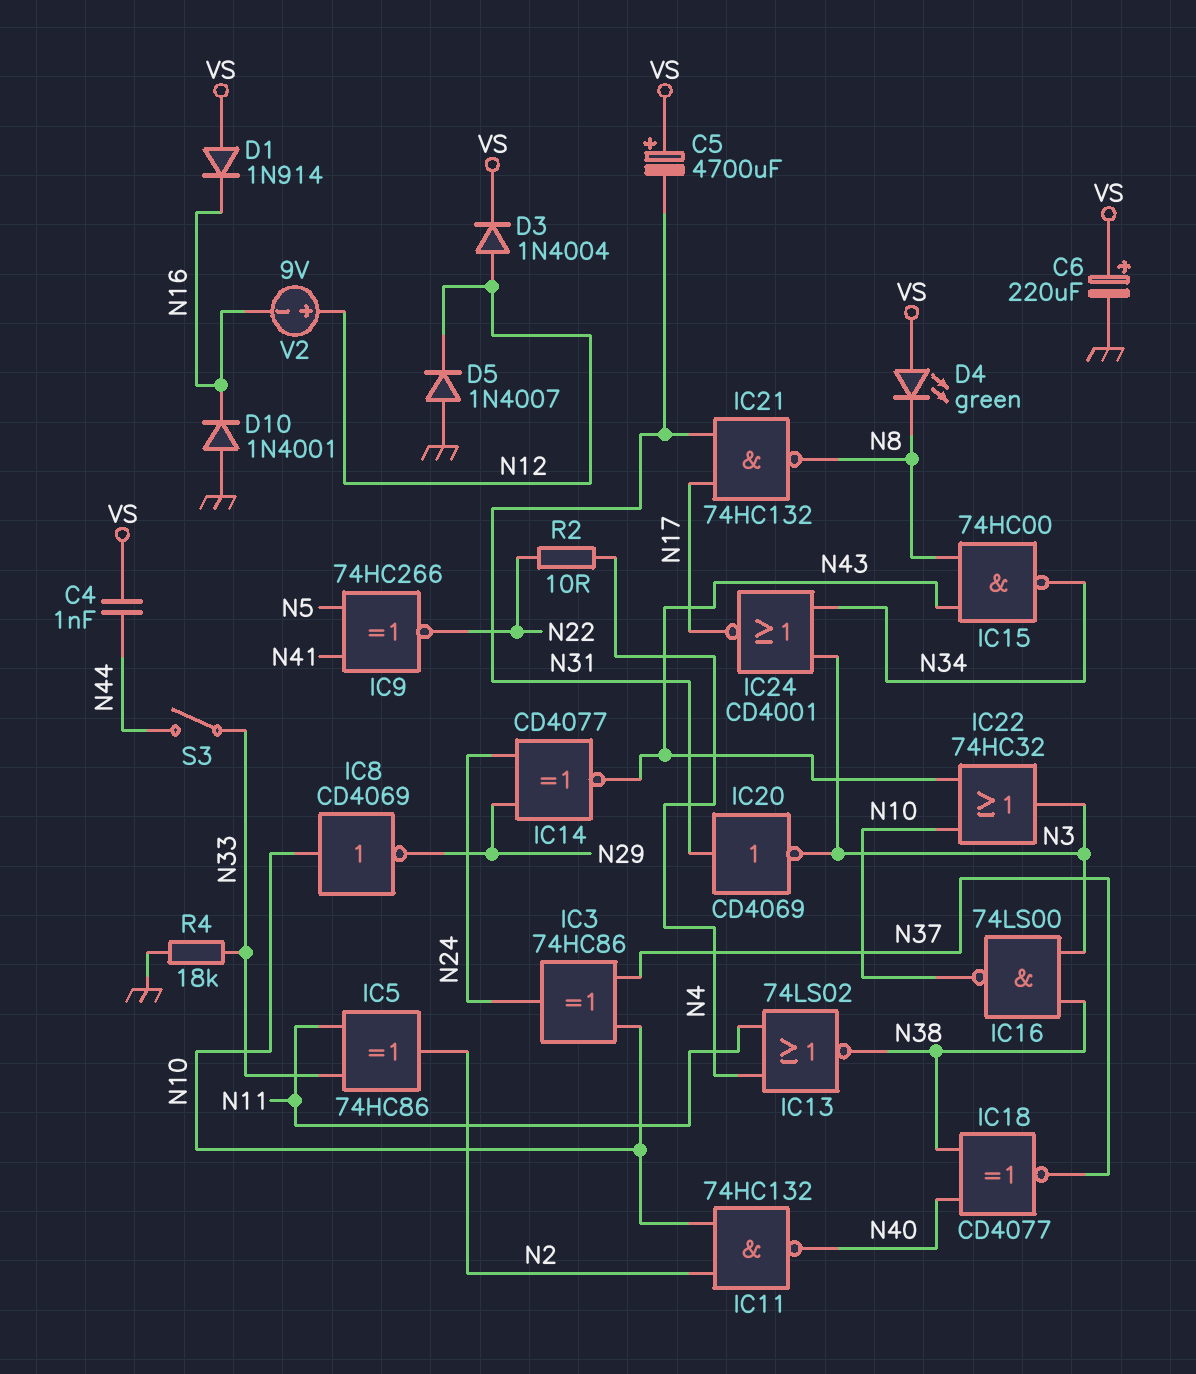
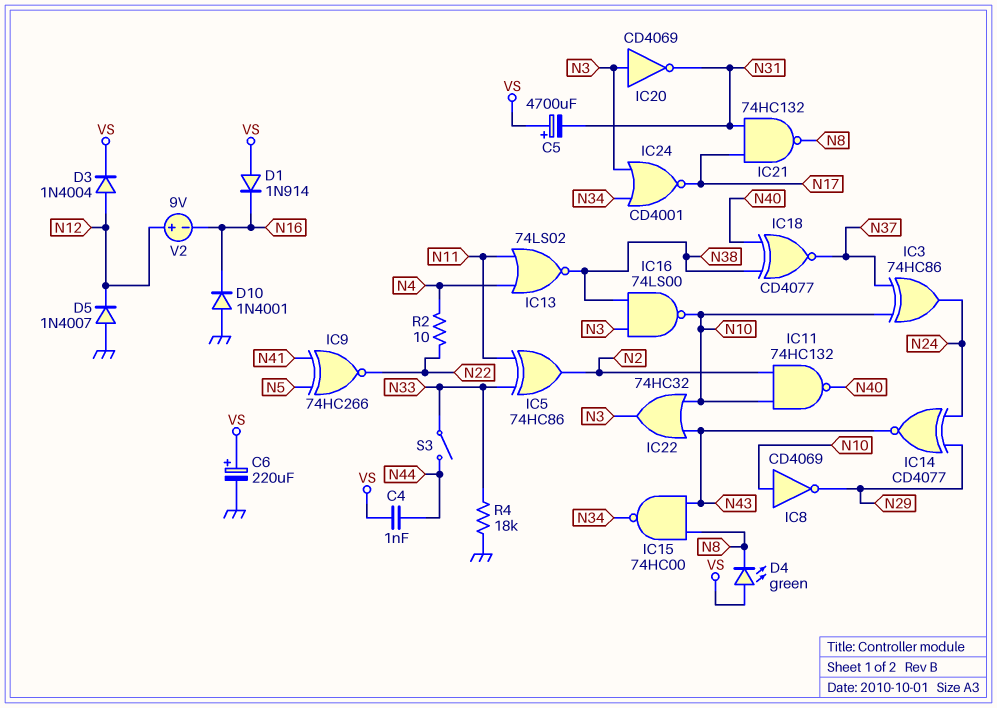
IC20: NOT CD4069 (in N31, out N3) -> NOT CD4069 (in N3, out N31)

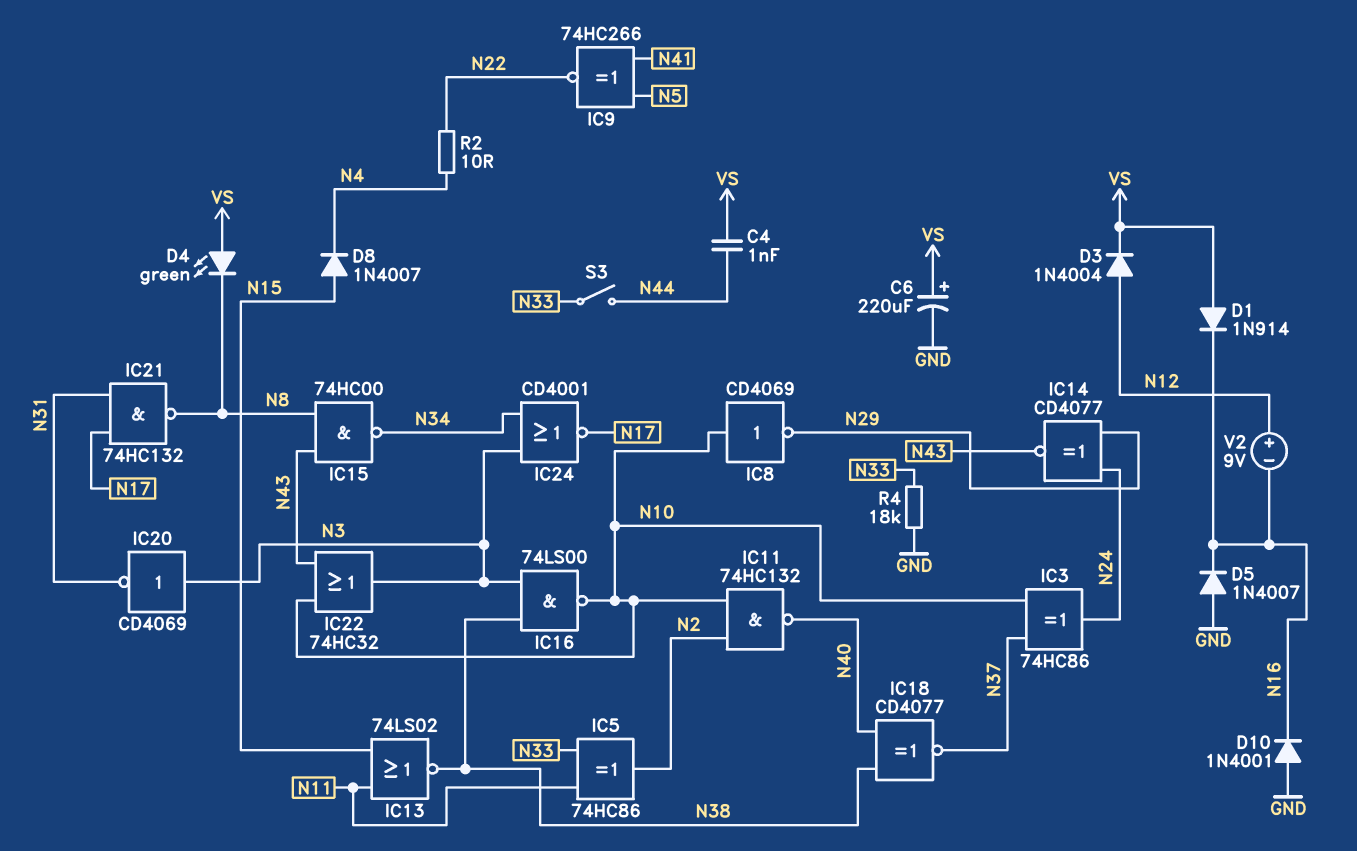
C5: 4700uF (plus VS, minus N31) -> none
D5: diode 1N4007 (A GND, K N12) -> diode 1N4007 (A GND, K N16)
D8: none -> diode 1N4007 (A N15, K N4)
IC13: NOR 74LS02 (in N4, in N11, out N38) -> NOR 74LS02 (in N11, in N15, out N38)

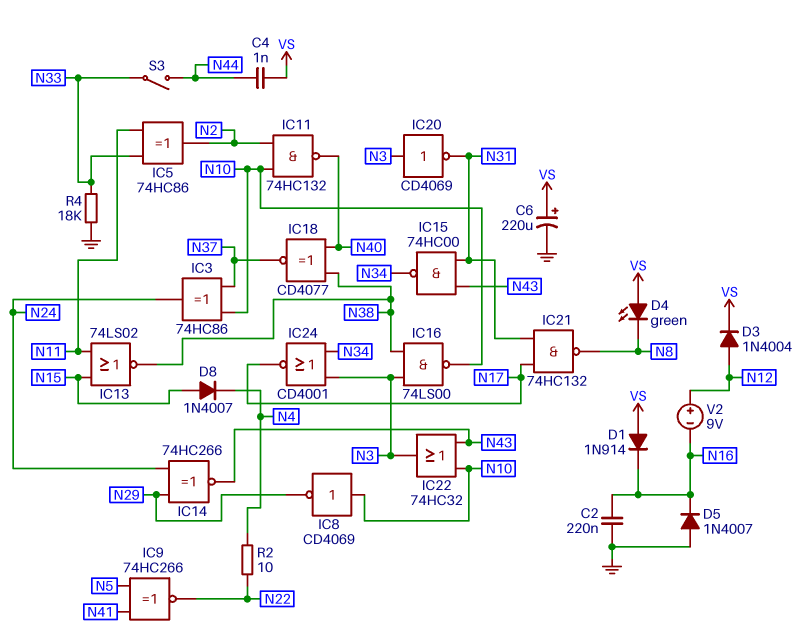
C2: none -> 220nF (GND, N16)
D10: diode 1N4001 (A GND, K N16) -> none
IC14: XNOR CD4077 (in N24, in N29, out N43) -> XNOR 74HC266 (in N24, in N29, out N43)
IC15: NAND 74HC00 (in N8, in N43, out N34) -> NAND 74HC00 (in N31, in N43, out N34)

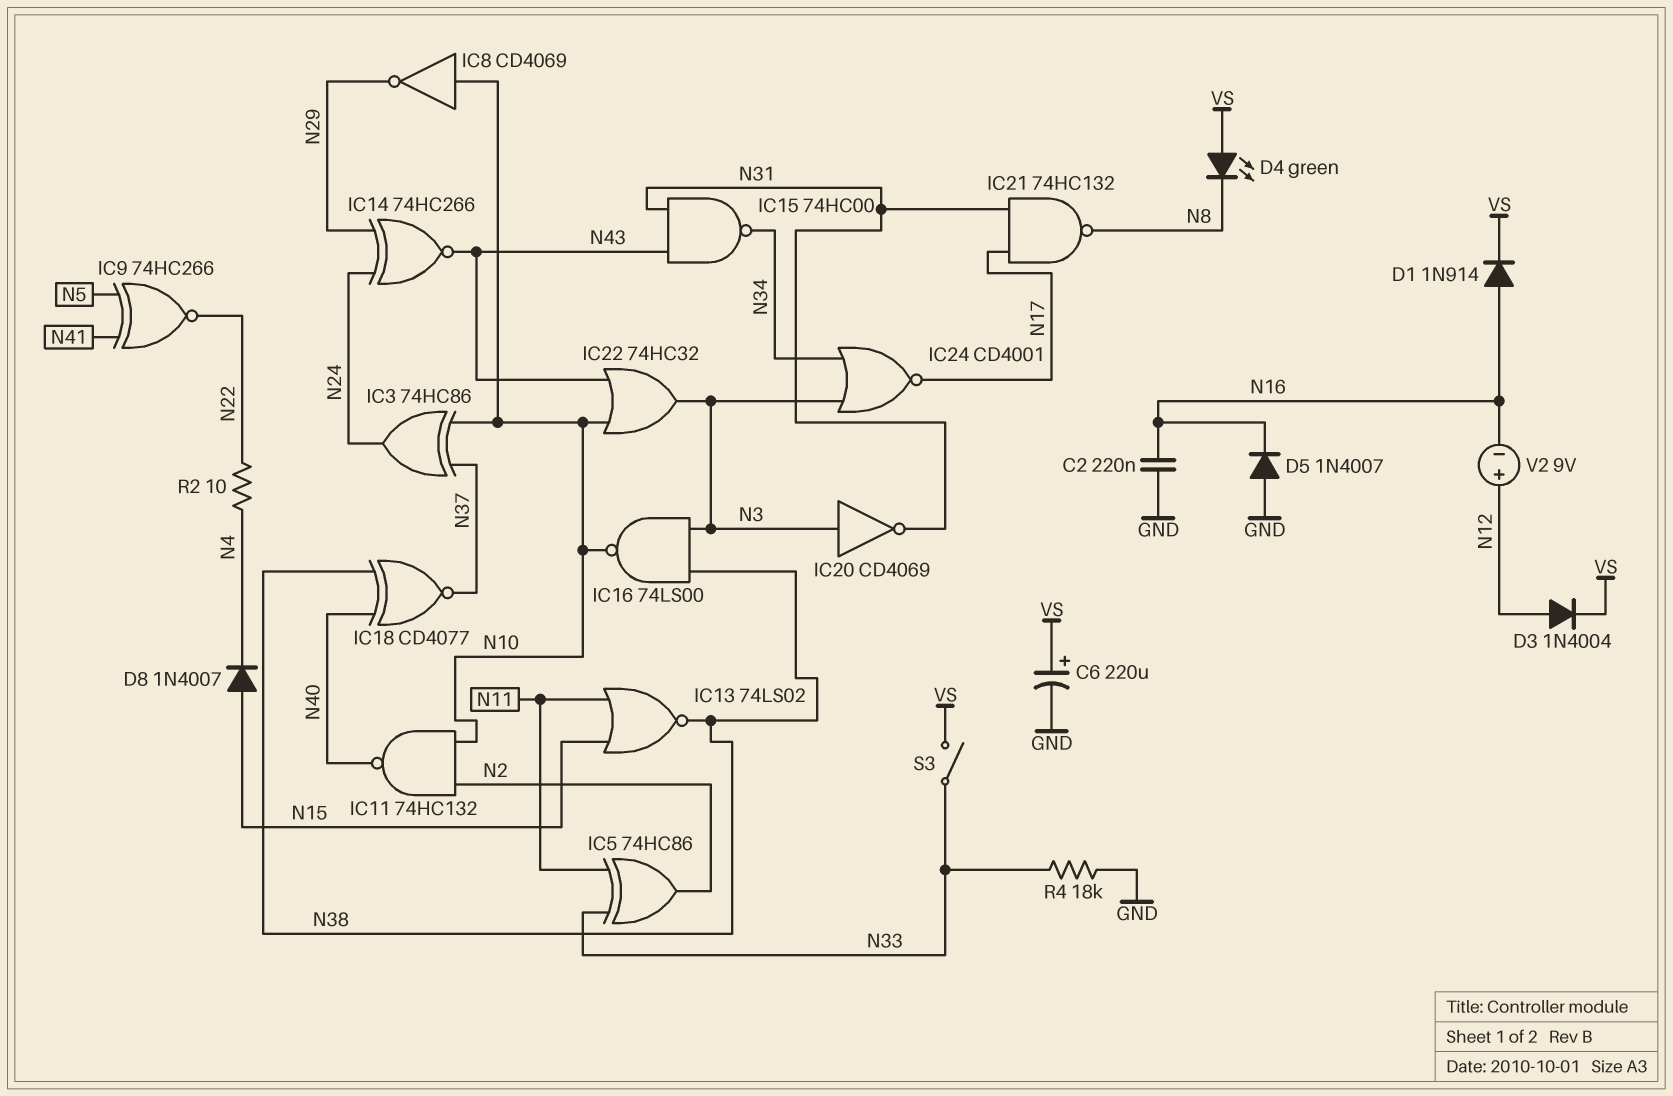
C4: 1nF (N44, VS) -> none
D1: diode 1N914 (A VS, K N16) -> diode 1N914 (A N16, K VS)
S3: switch (N33, N44) -> switch (N33, VS)

